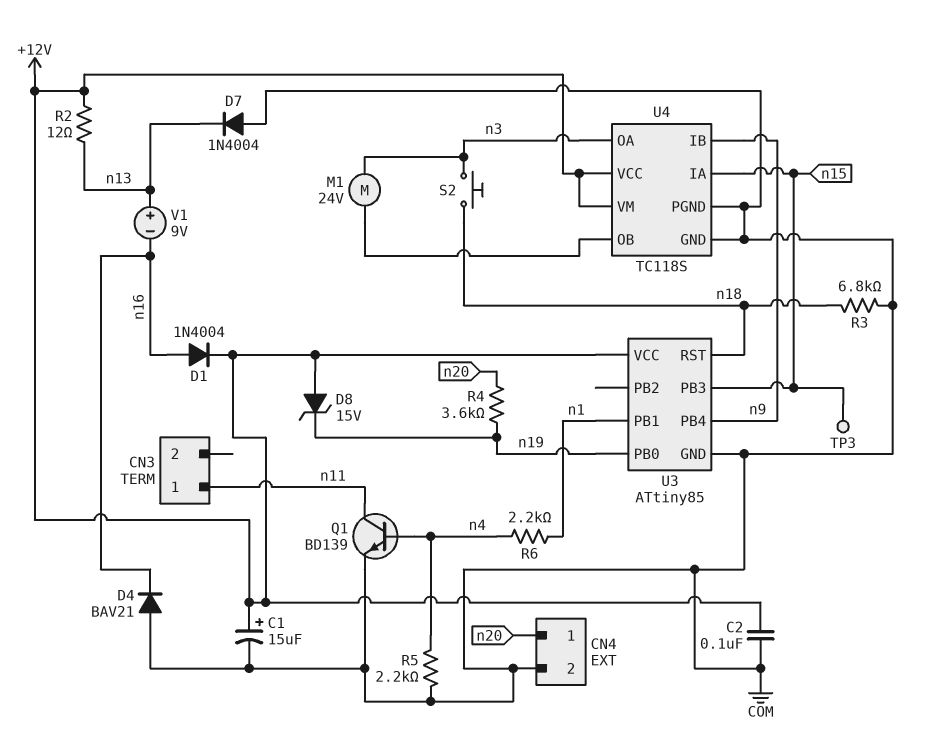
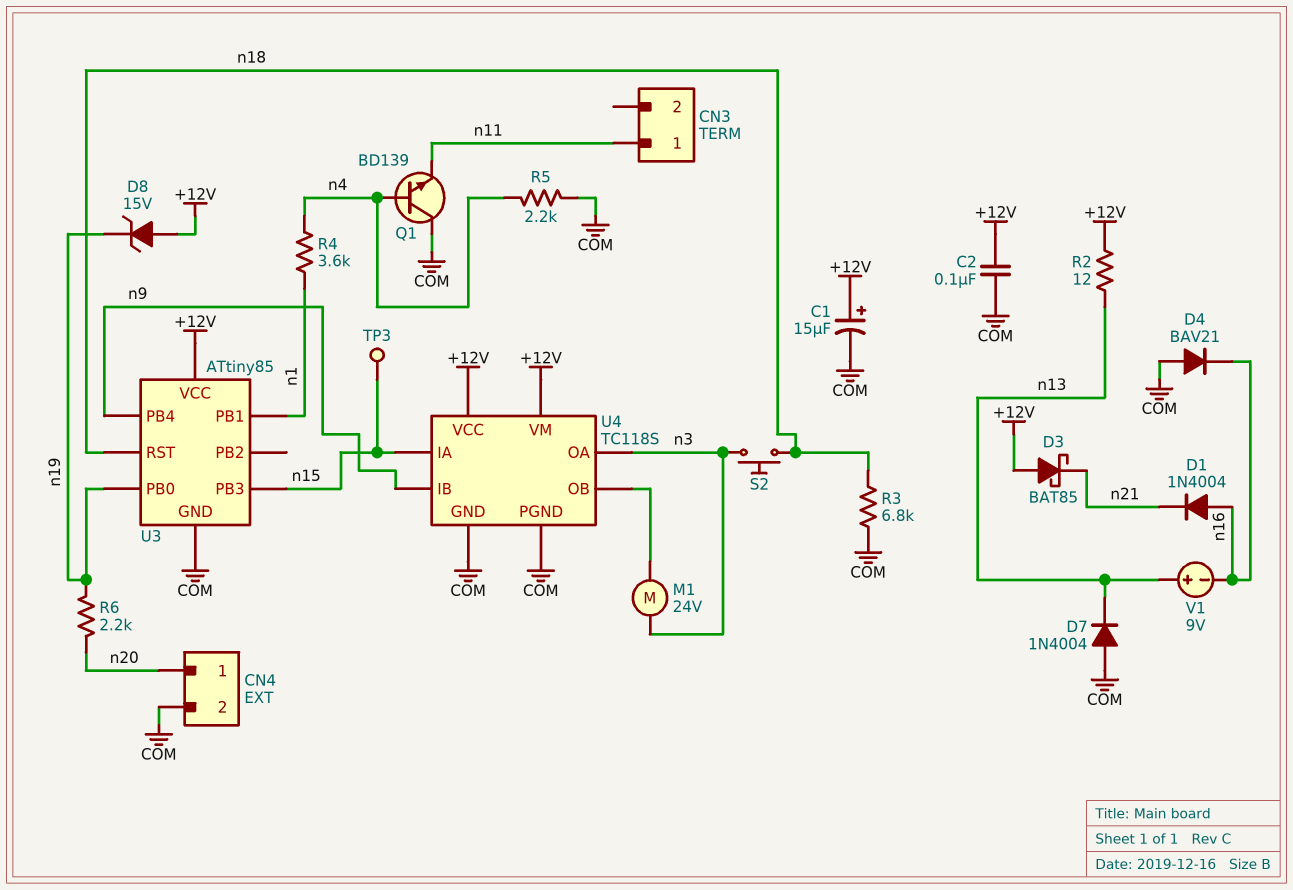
D1: diode 1N4004 (A n16, K +12V) -> diode 1N4004 (A n16, K n21)
D3: none -> schottky BAT85 (A +12V, K n21)
Q1: NPN BD139 (B n4, C n11, E COM) -> NPN BD139 (B n4, C COM, E n11)
R4: 3.6k (n19, n20) -> 3.6k (n1, n4)
R6: 2.2k (n1, n4) -> 2.2k (n19, n20)

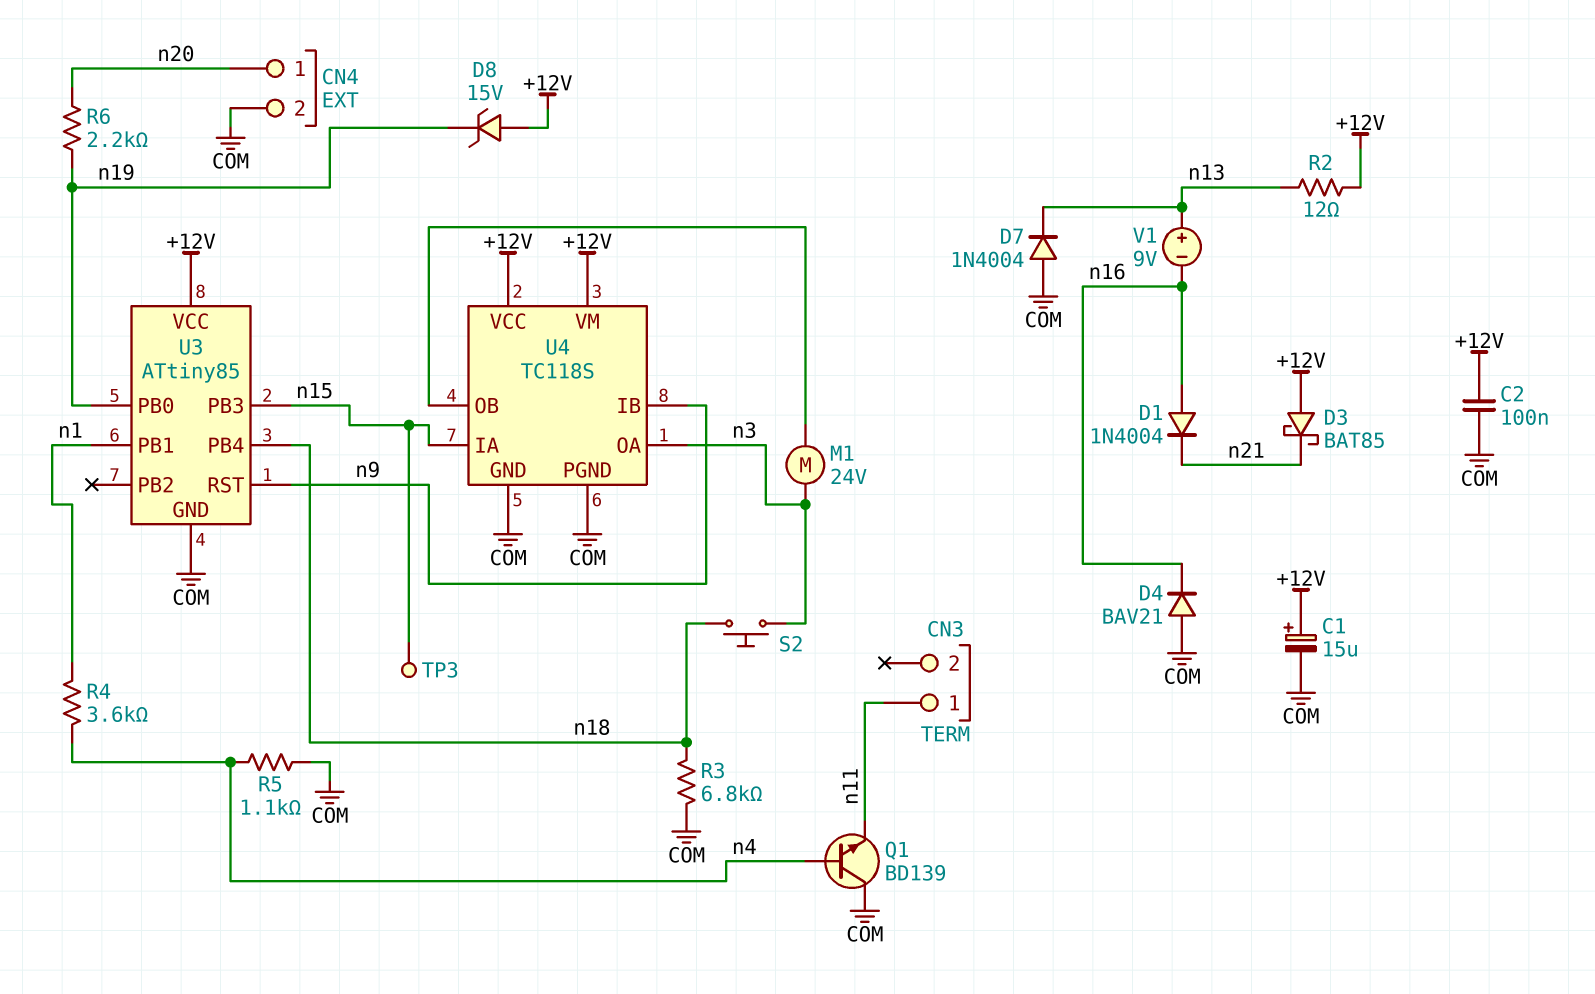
R5: 2.2k (COM, n4) -> 1.1k (COM, n4)
U3 pin PB4: n9 -> n18
U3 pin RST: n18 -> n9

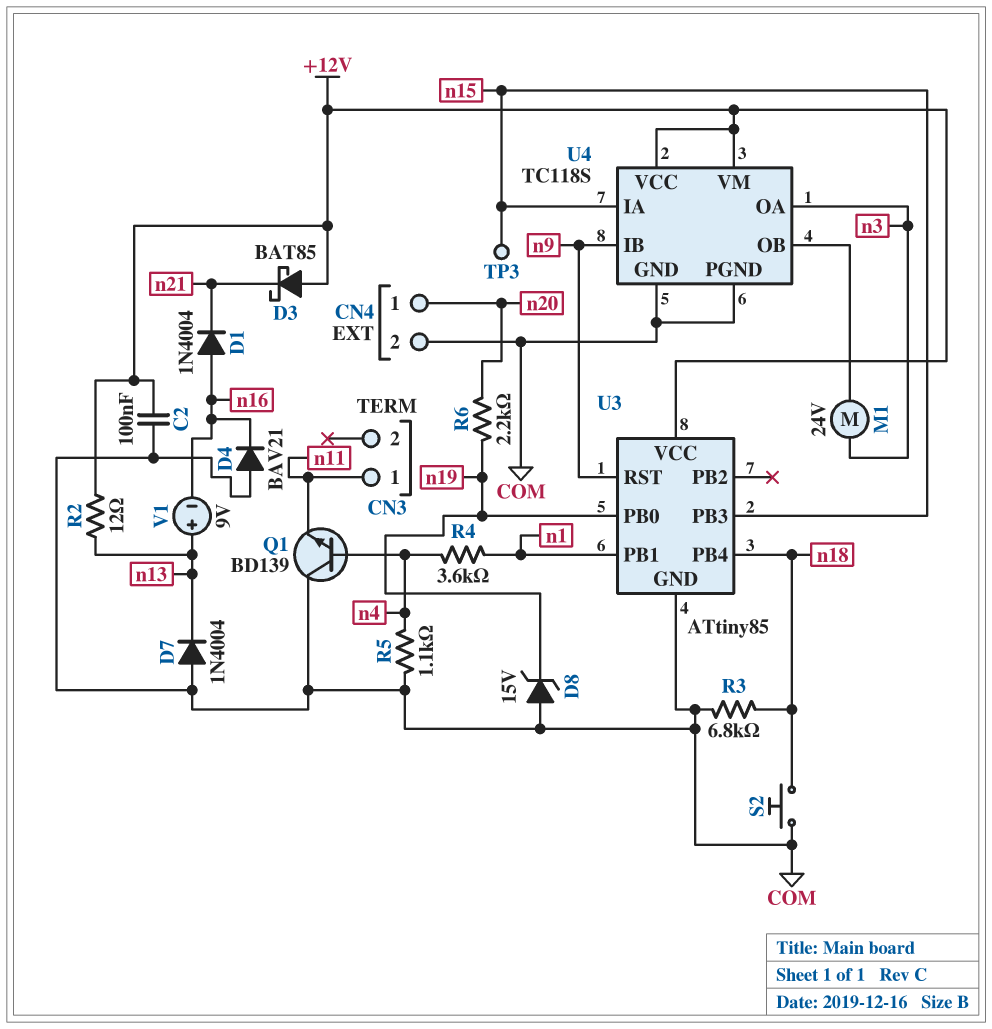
C1: 15uF (plus +12V, minus COM) -> none
D8: zener 15V (A +12V, K n19) -> zener 15V (A COM, K n19)
S2: button (n3, n18) -> button (COM, n18)

